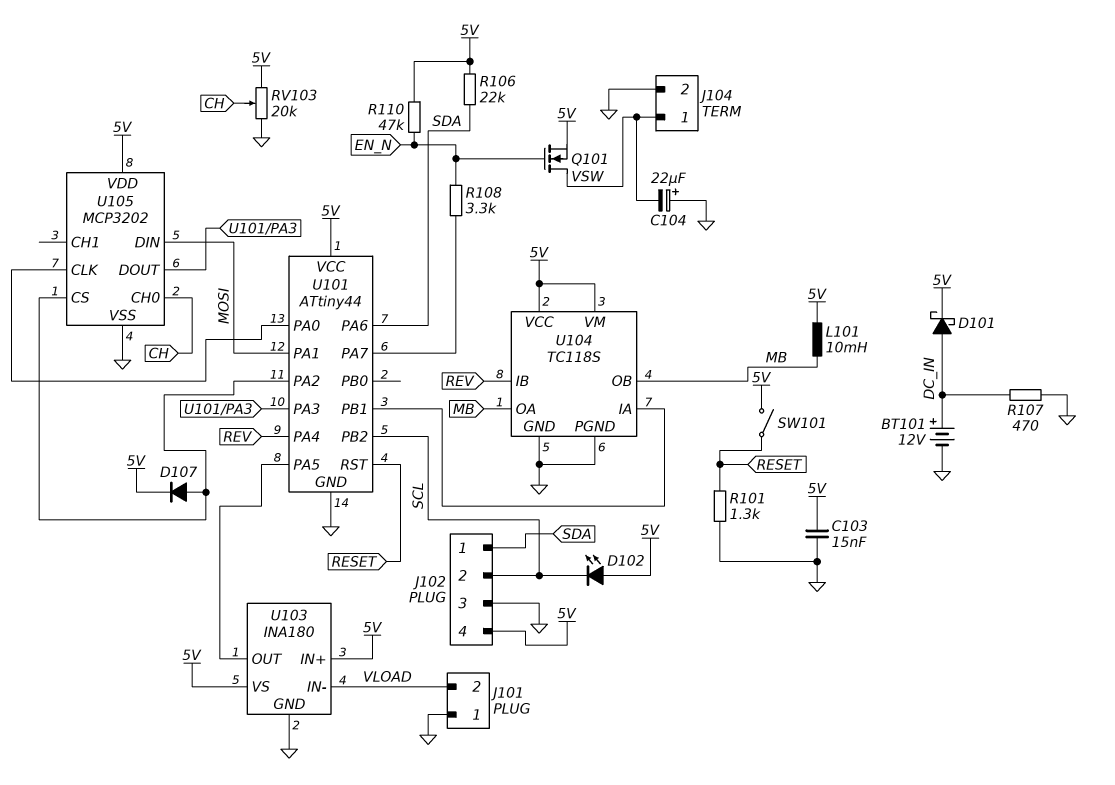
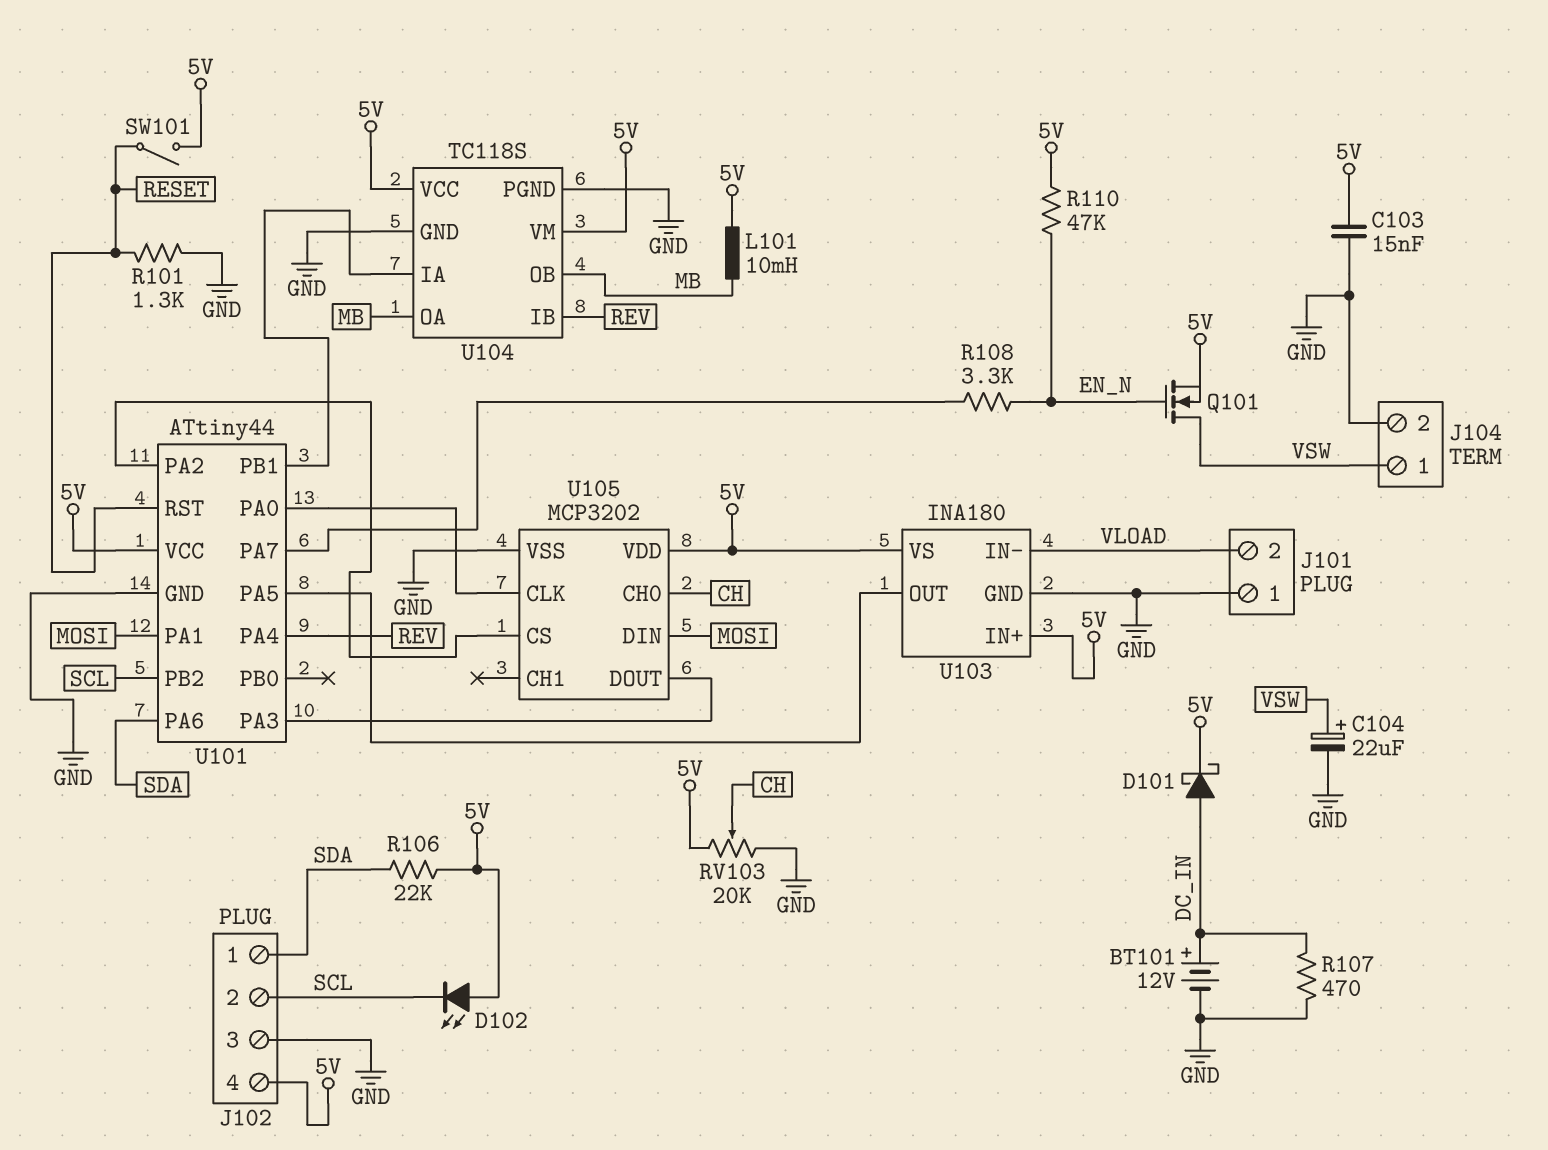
C104: 22uF (plus GND, minus VSW) -> 22uF (plus VSW, minus GND)
D107: diode (A U101/PA2, K 5V) -> none

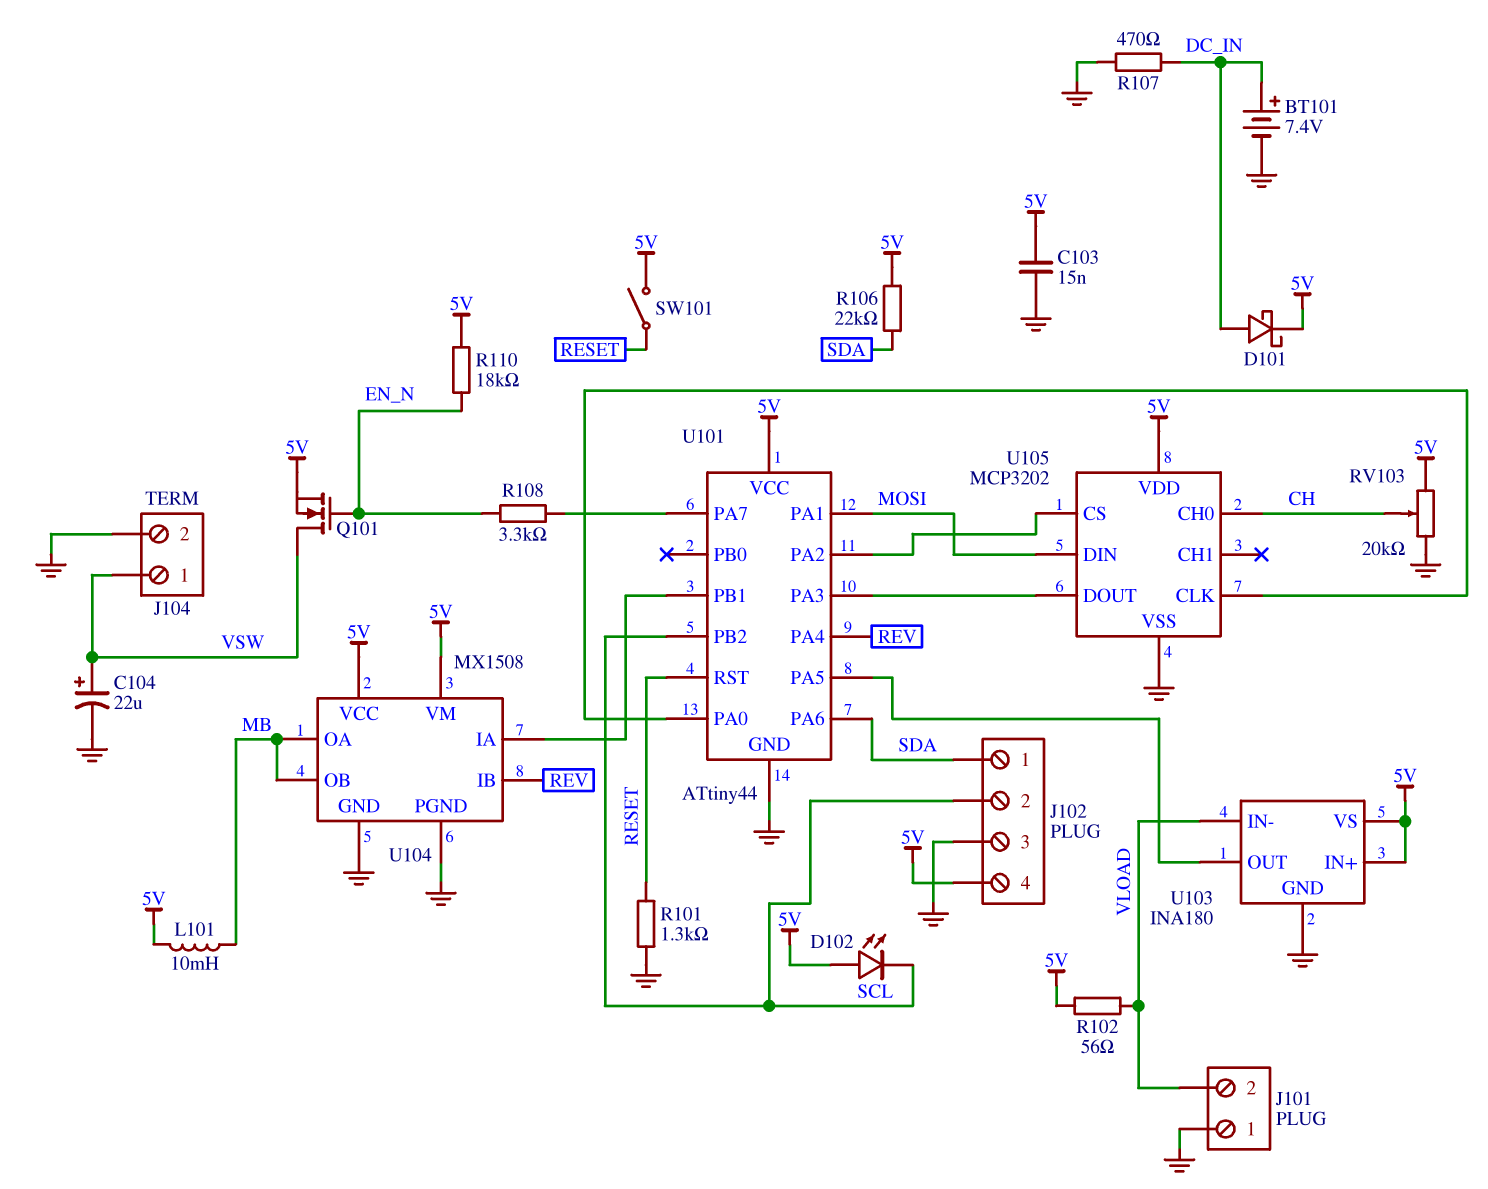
BT101: 12V (plus DC_IN, minus GND) -> 7.4V (plus DC_IN, minus GND)
R102: none -> 56 (5V, VLOAD)
R110: 47k (5V, EN_N) -> 18k (5V, EN_N)
U104: TC118S -> MX1508

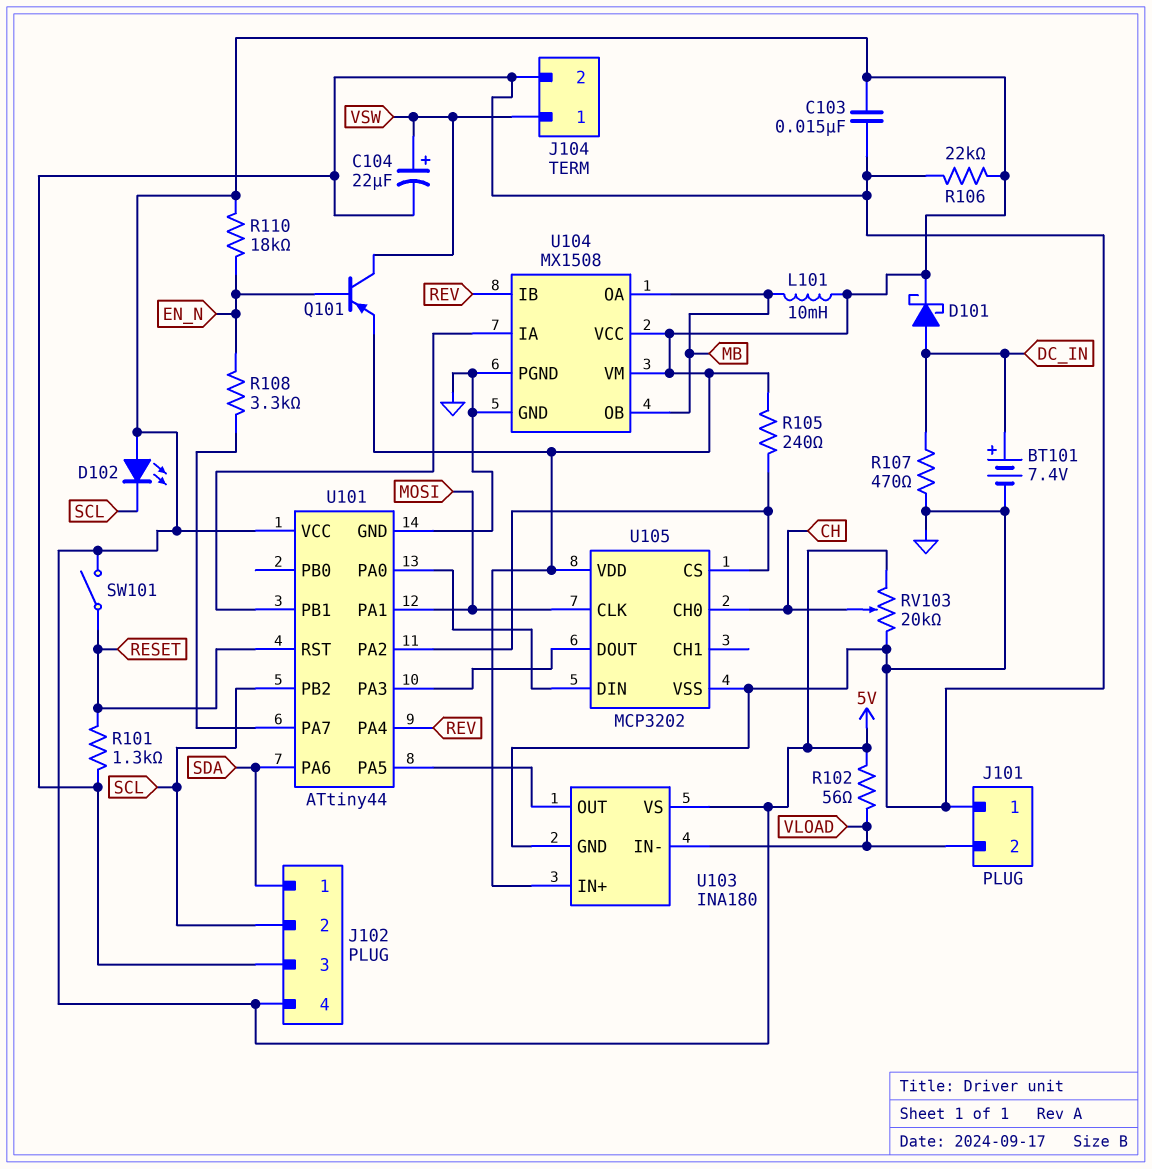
Q101: NMOS (G EN_N, D VSW, S 5V) -> PNP (B EN_N, C VSW, E 5V)
R105: none -> 240 (5V, U101/PA2)
R106: 22k (5V, SDA) -> 22k (5V, GND)
U105 pin CLK: U101/PA0 -> MOSI
U105 pin DIN: MOSI -> U101/PA0

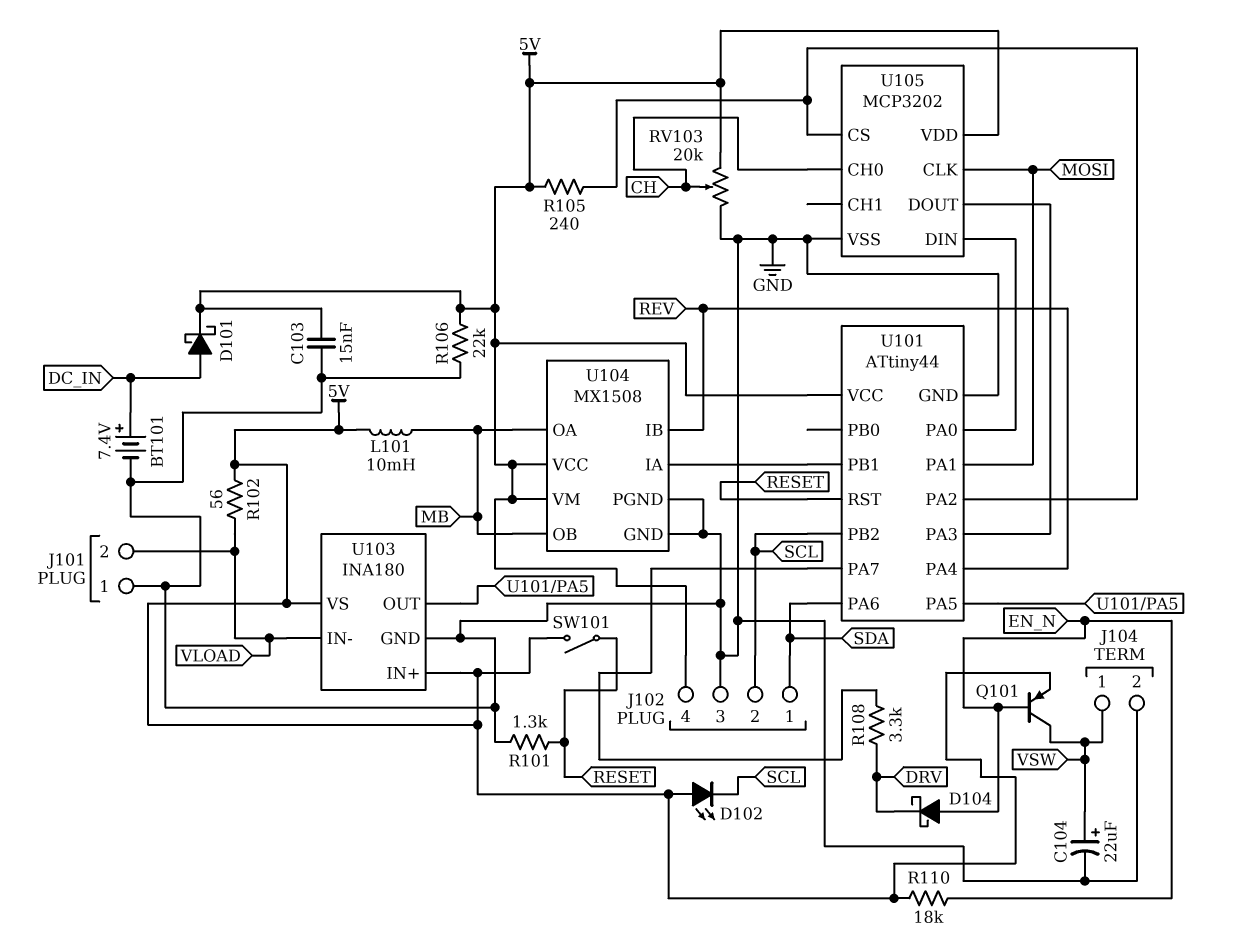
D104: none -> schottky (A EN_N, K DRV)
R107: 470 (DC_IN, GND) -> none
R108: 3.3k (EN_N, U101/PA7) -> 3.3k (DRV, U101/PA7)

